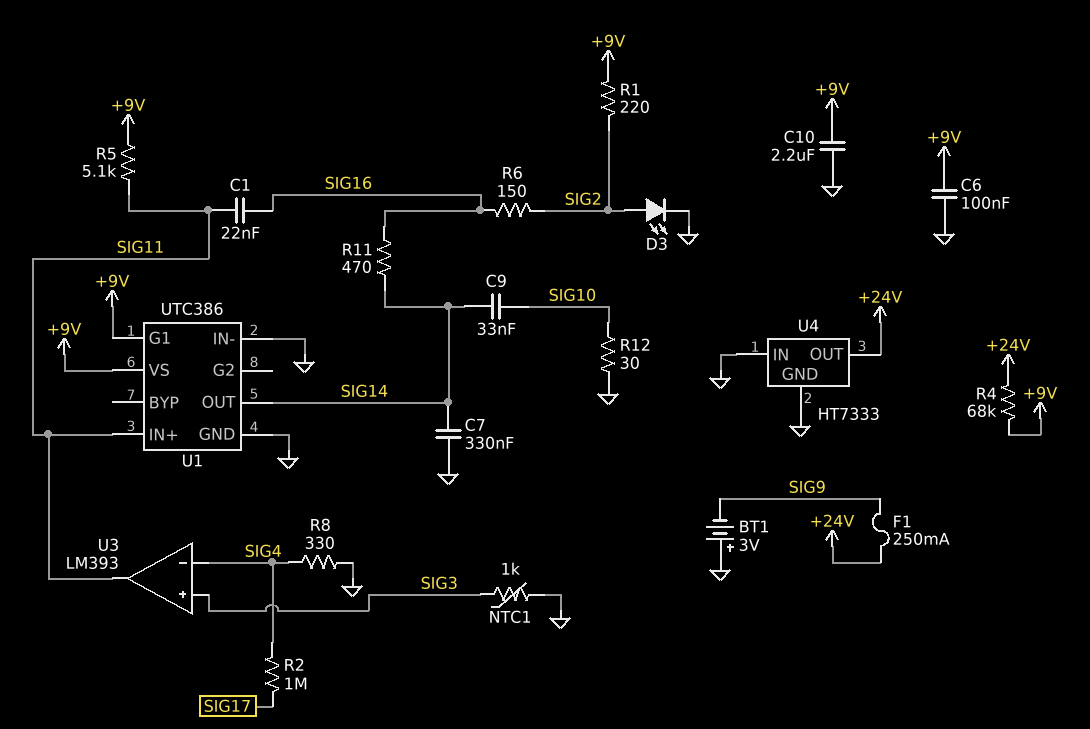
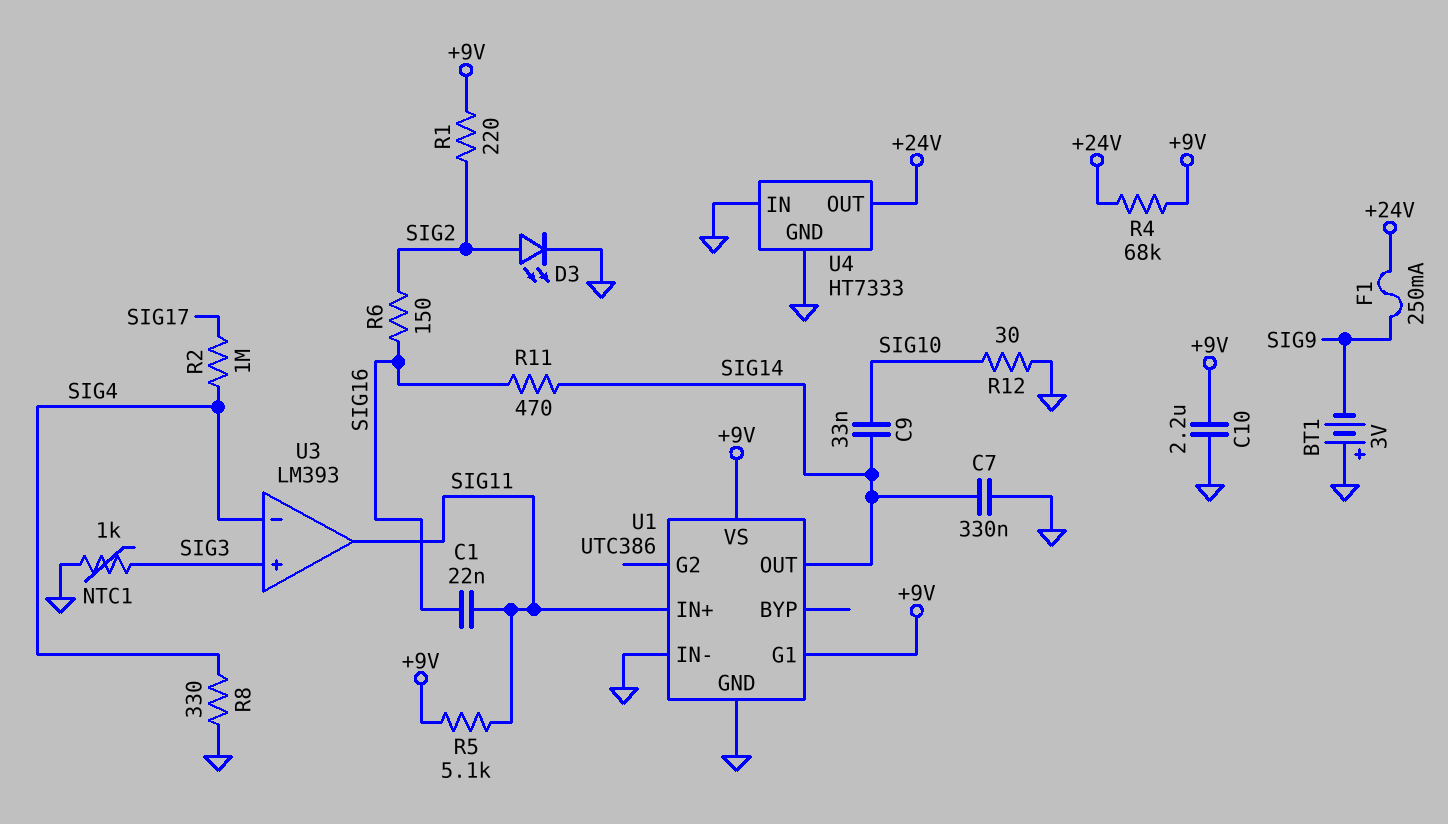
C6: 100nF (+9V, GND) -> none

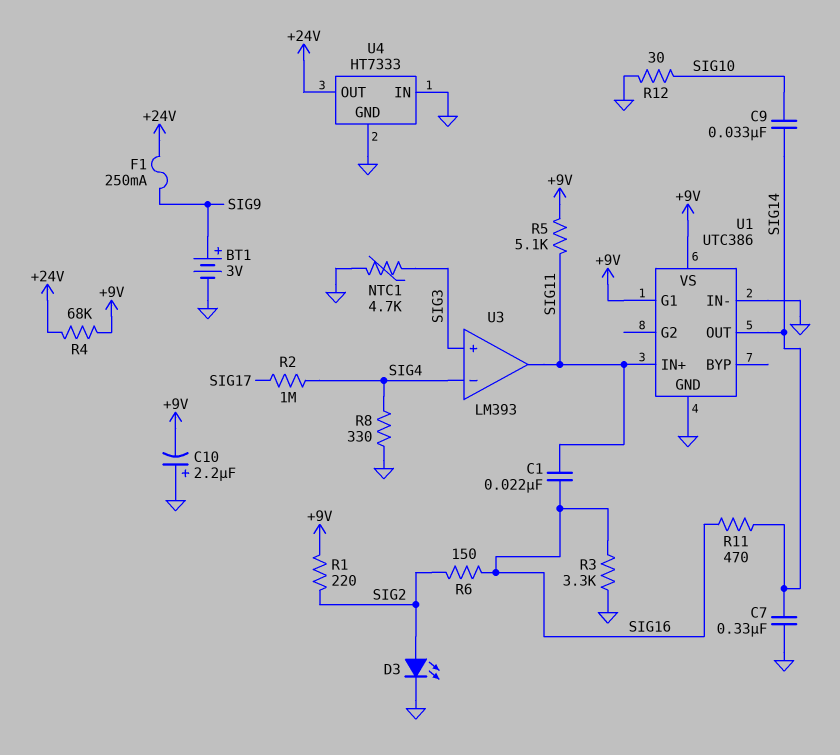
BT1: 3V (plus GND, minus SIG9) -> 3V (plus SIG9, minus GND)
C10: 2.2uF (+9V, GND) -> 2.2uF (plus GND, minus +9V)
NTC1: 1k (GND, SIG3) -> 4.7k (GND, SIG3)
R3: none -> 3.3k (GND, SIG16)

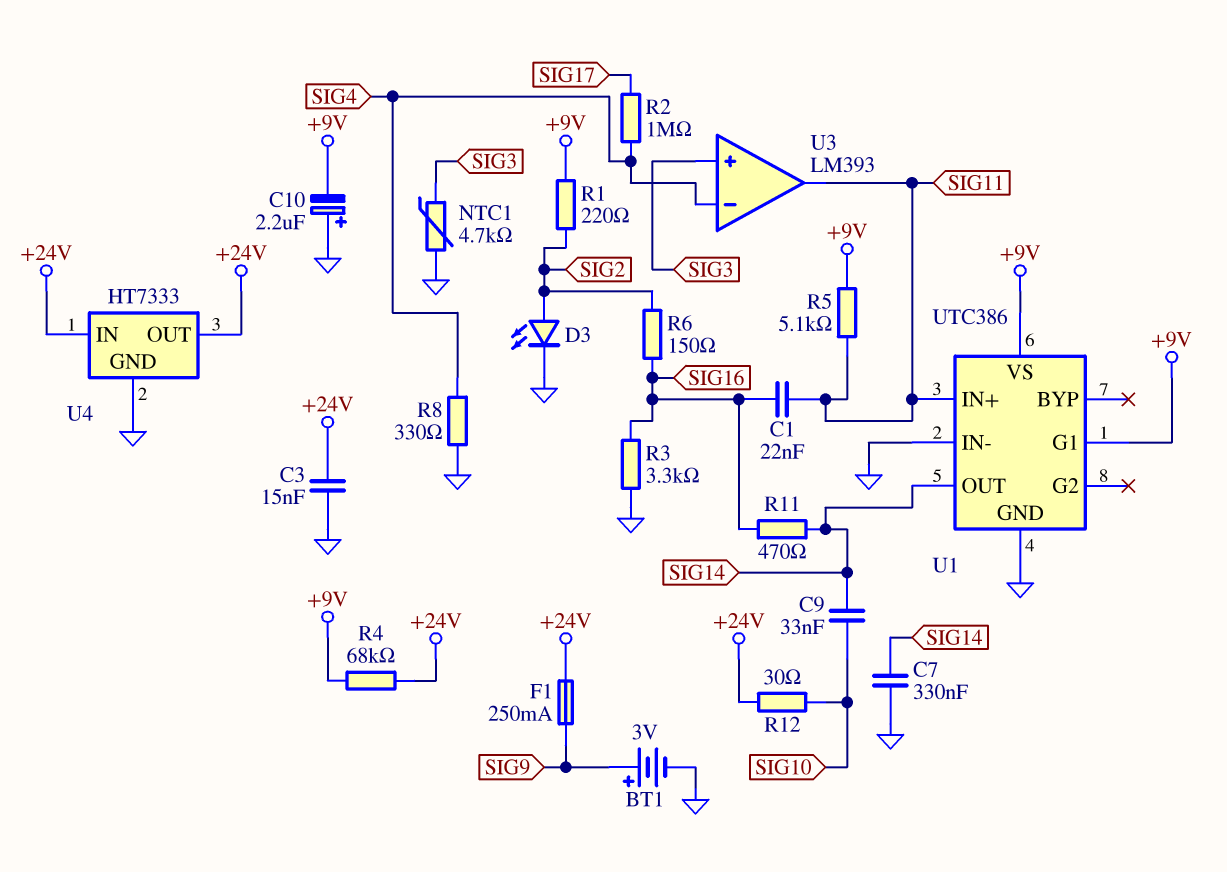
C3: none -> 15nF (+24V, GND)
R12: 30 (GND, SIG10) -> 30 (+24V, SIG10)
U4 pin IN: GND -> +24V

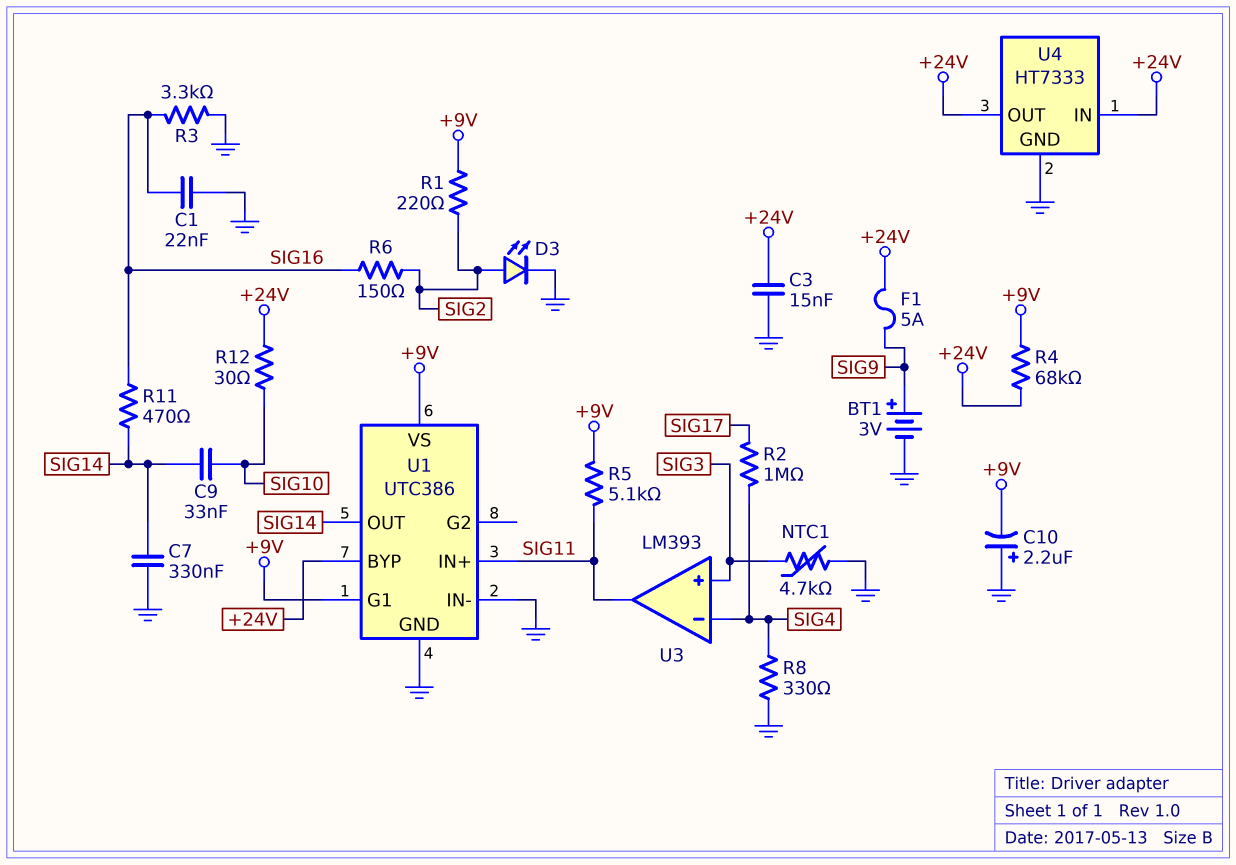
C1: 22nF (SIG11, SIG16) -> 22nF (GND, SIG16)
F1: 250mA (+24V, SIG9) -> 5A (+24V, SIG9)
U1 pin BYP: none -> +24V

